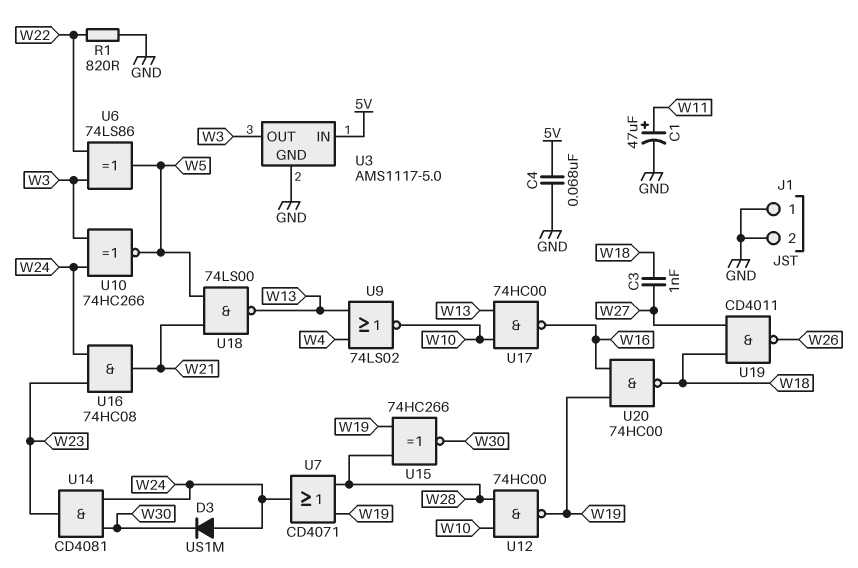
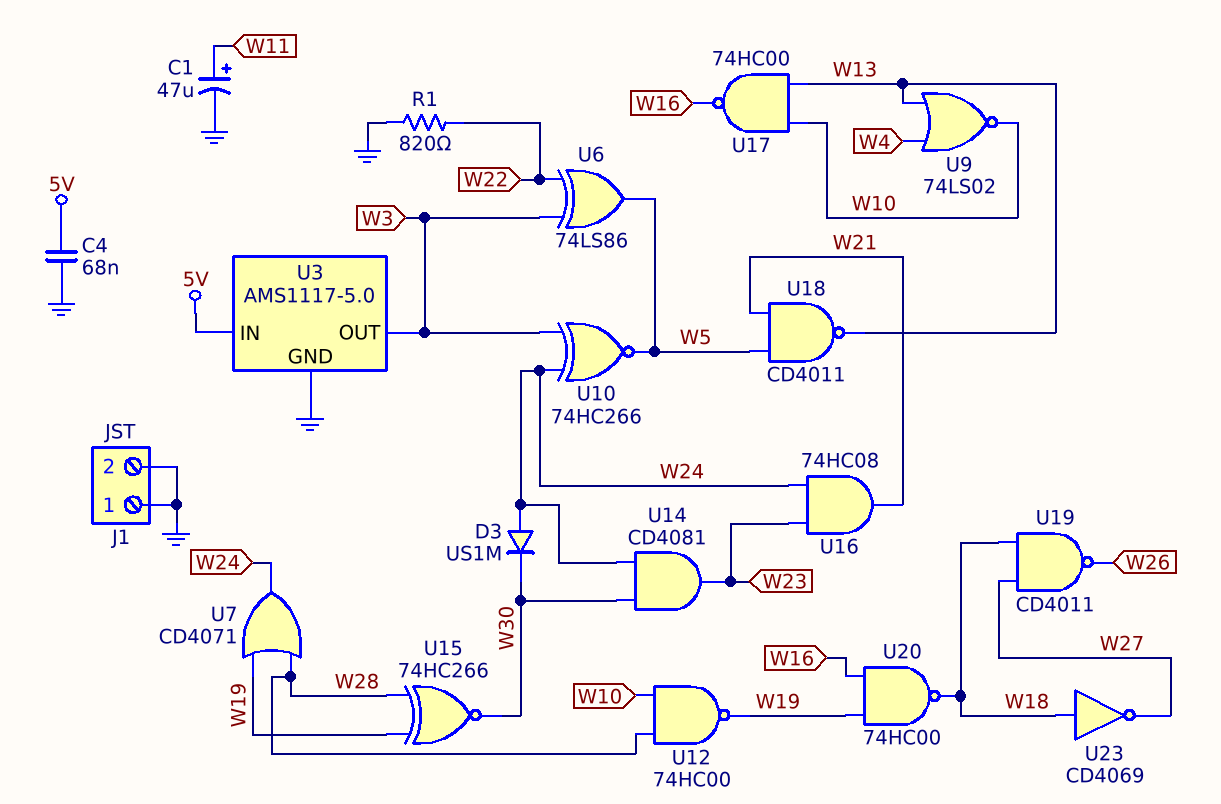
C3: 1nF (W18, W27) -> none
U18: NAND 74LS00 (in W5, in W21, out W13) -> NAND CD4011 (in W5, in W21, out W13)
U23: none -> NOT CD4069 (in W18, out W27)

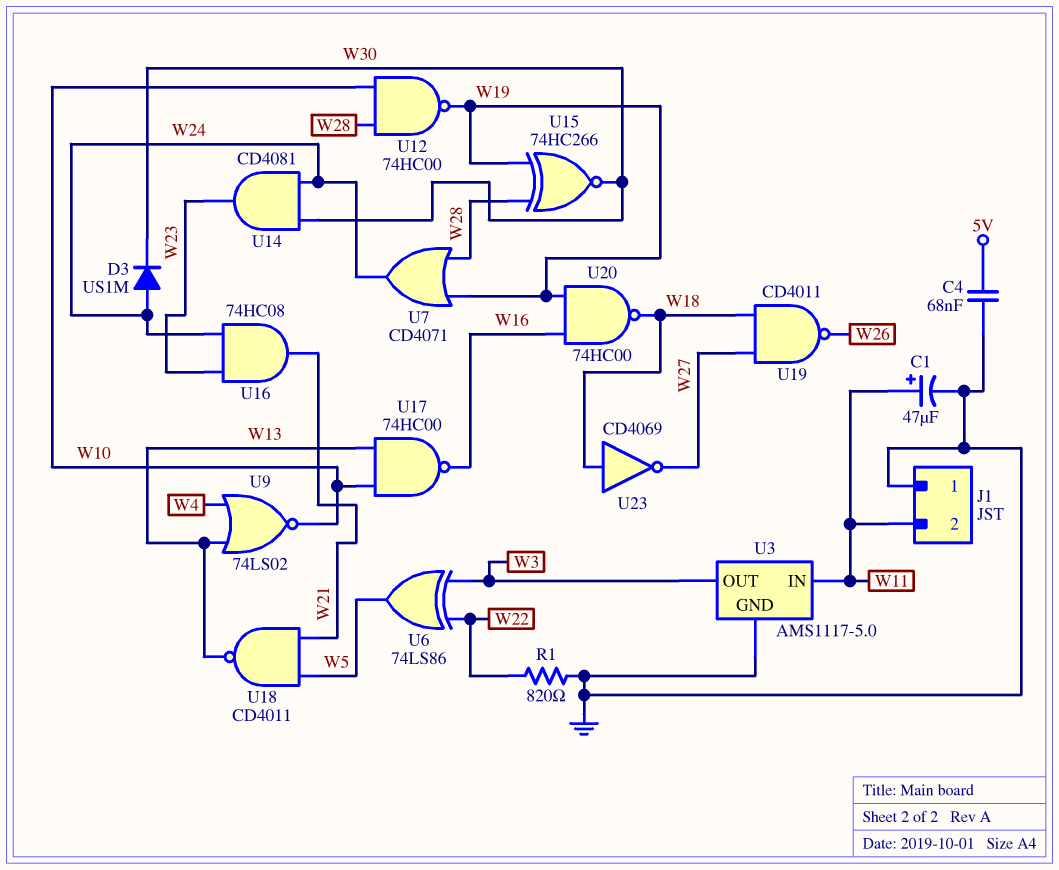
J1 pin 2: GND -> W11
U3 pin IN: 5V -> W11
U10: XNOR 74HC266 (in W3, in W24, out W5) -> none

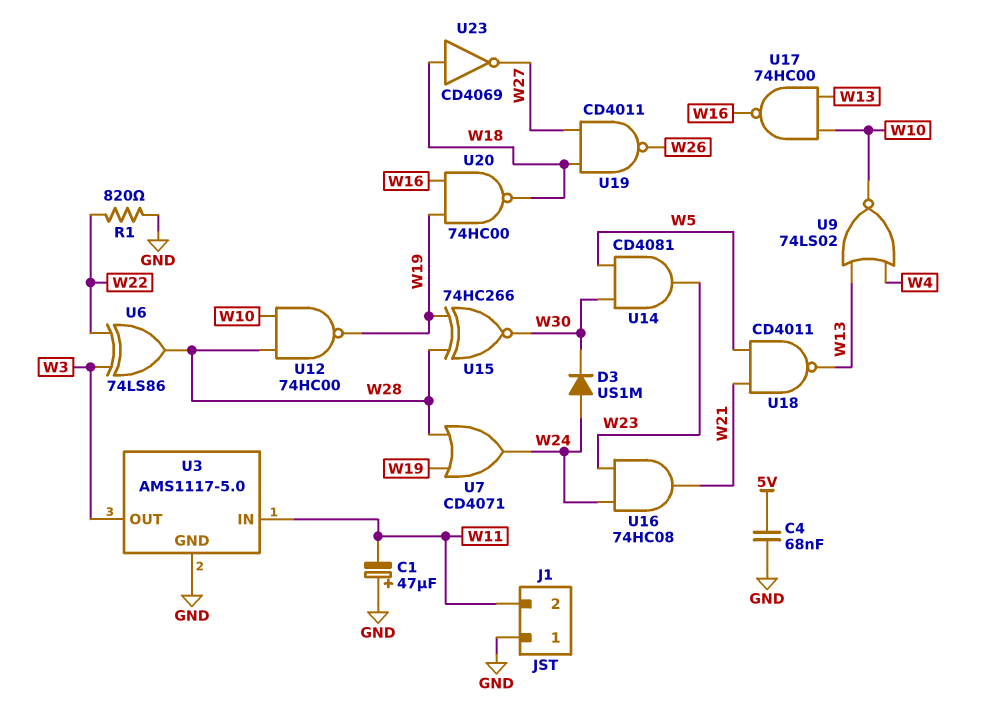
C1: 47uF (plus W11, minus GND) -> 47uF (plus GND, minus W11)
U6: XOR 74LS86 (in W3, in W22, out W5) -> XOR 74LS86 (in W3, in W22, out W28)
U14: AND CD4081 (in W24, in W30, out W23) -> AND CD4081 (in W5, in W30, out W23)

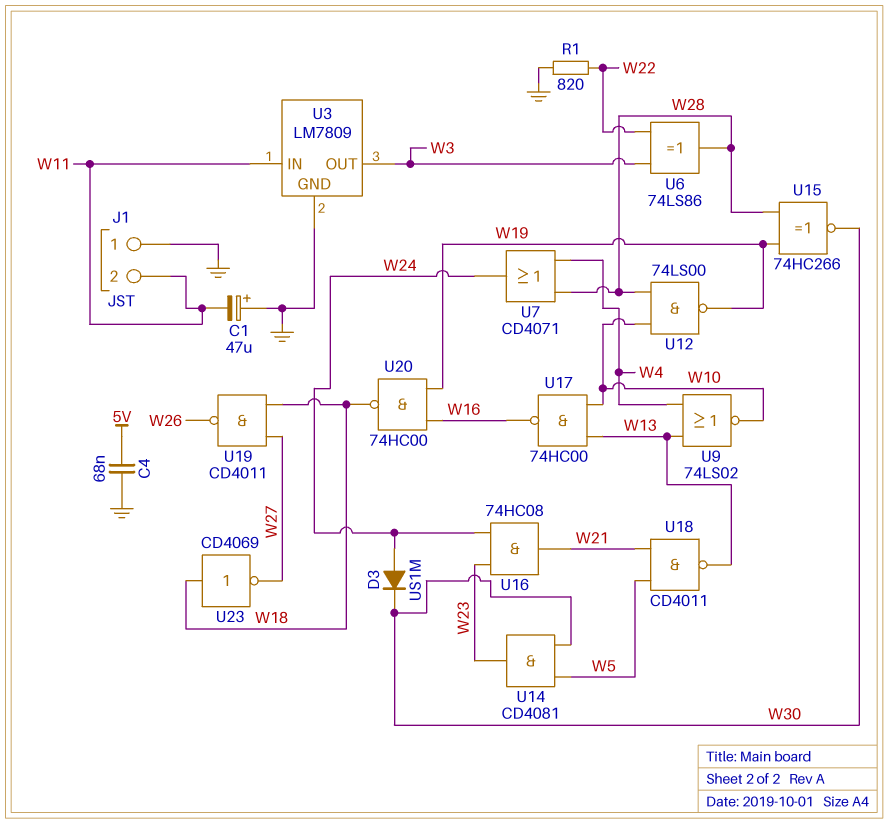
U3: AMS1117-5.0 -> LM7809
U7: OR CD4071 (in W19, in W28, out W24) -> OR CD4071 (in W4, in W28, out W24)
U12: NAND 74HC00 (in W10, in W28, out W19) -> NAND 74LS00 (in W10, in W28, out W19)

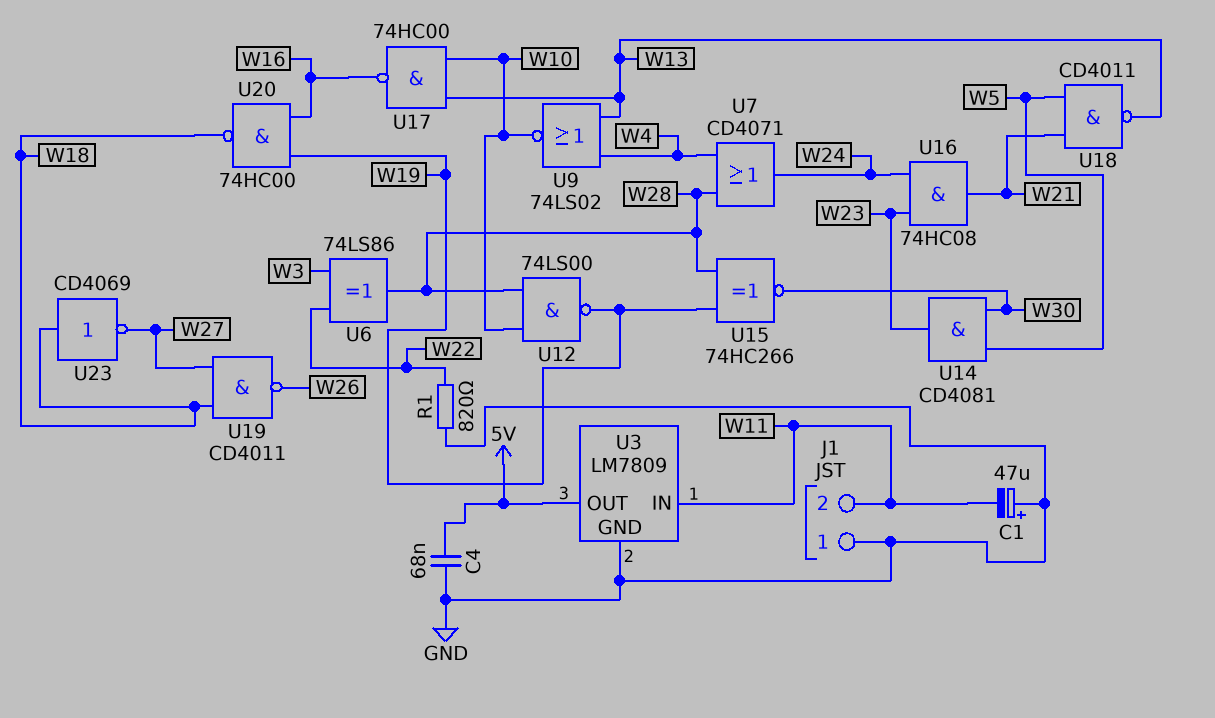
D3: diode US1M (A W24, K W30) -> none
U3 pin OUT: W3 -> 5V

